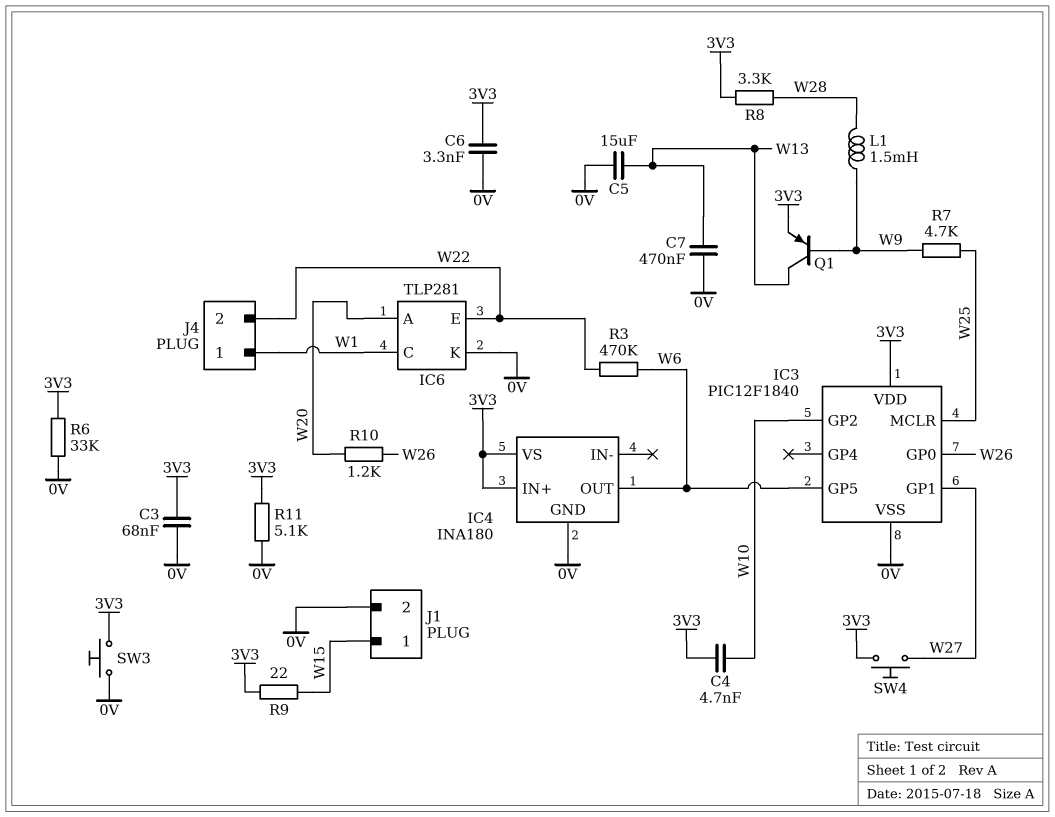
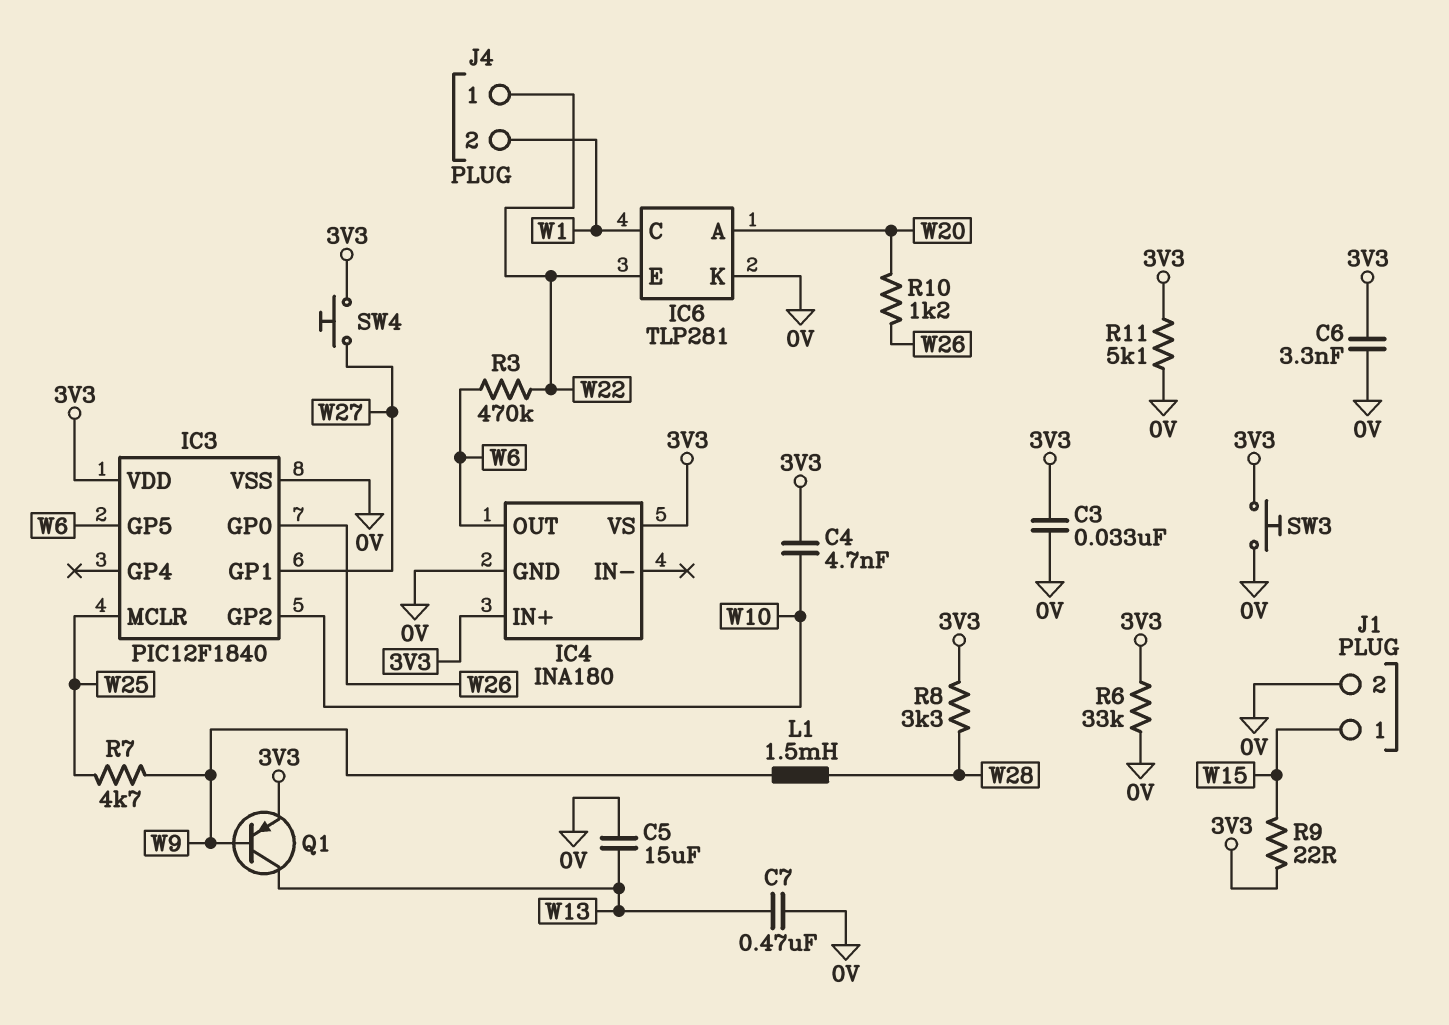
C3: 68nF (0V, 3V3) -> 33nF (0V, 3V3)
J4 pin 1: W1 -> W22
J4 pin 2: W22 -> W1

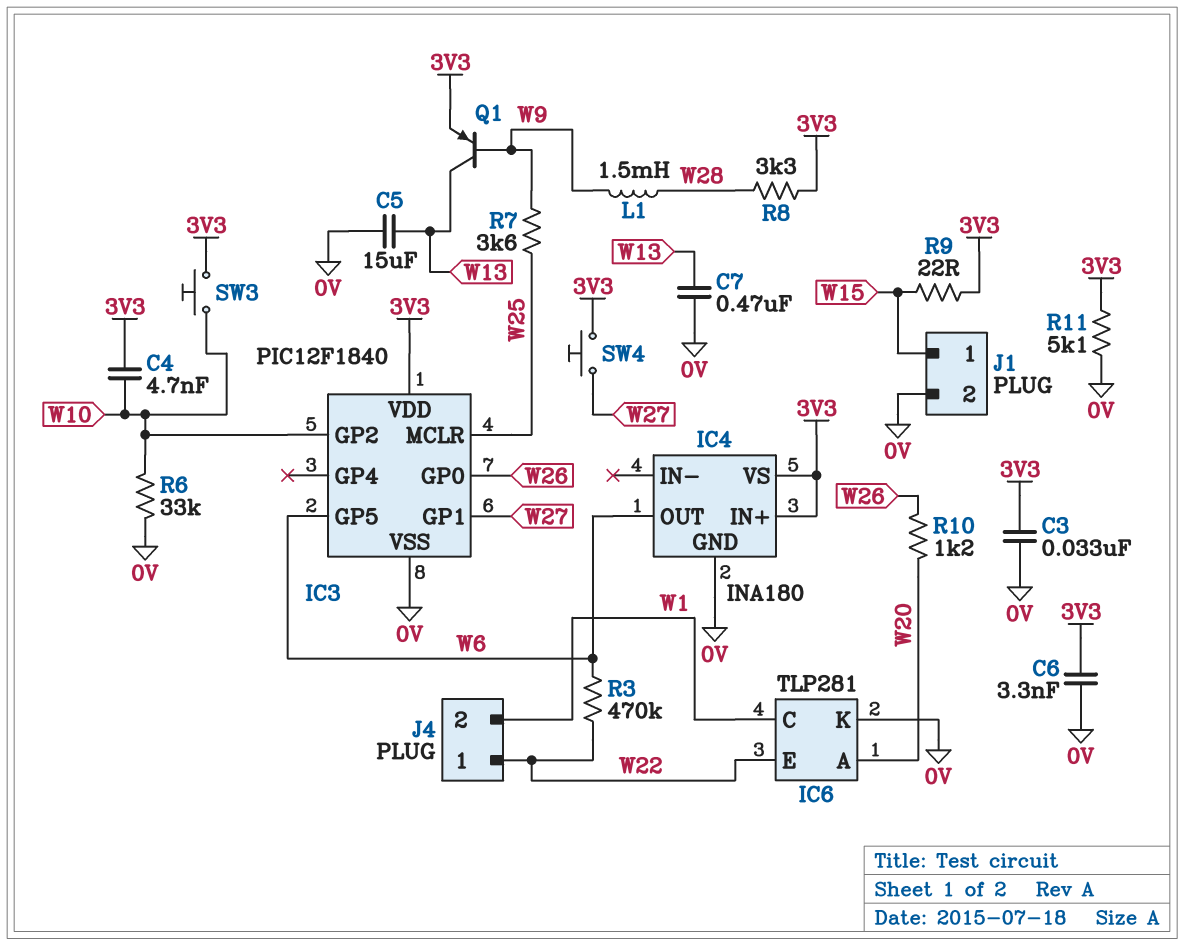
R6: 33k (0V, 3V3) -> 33k (0V, W10)
R7: 4.7k (W9, W25) -> 3.6k (W9, W25)
SW3: button (0V, 3V3) -> button (3V3, W10)

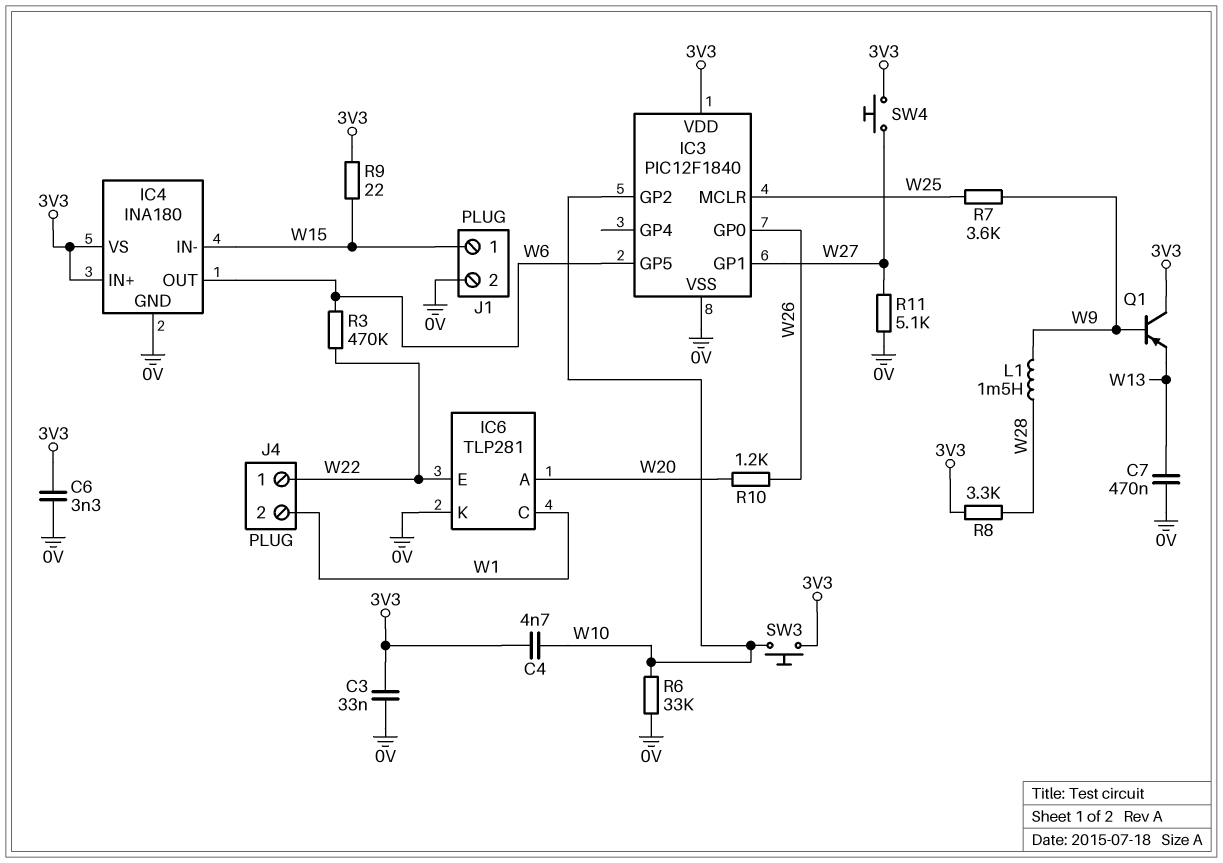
C5: 15uF (0V, W13) -> none
IC4 pin IN-: none -> W15
Q1: PNP (B W9, C W13, E 3V3) -> PNP (B W9, C 3V3, E W13)
R11: 5.1k (0V, 3V3) -> 5.1k (0V, W27)

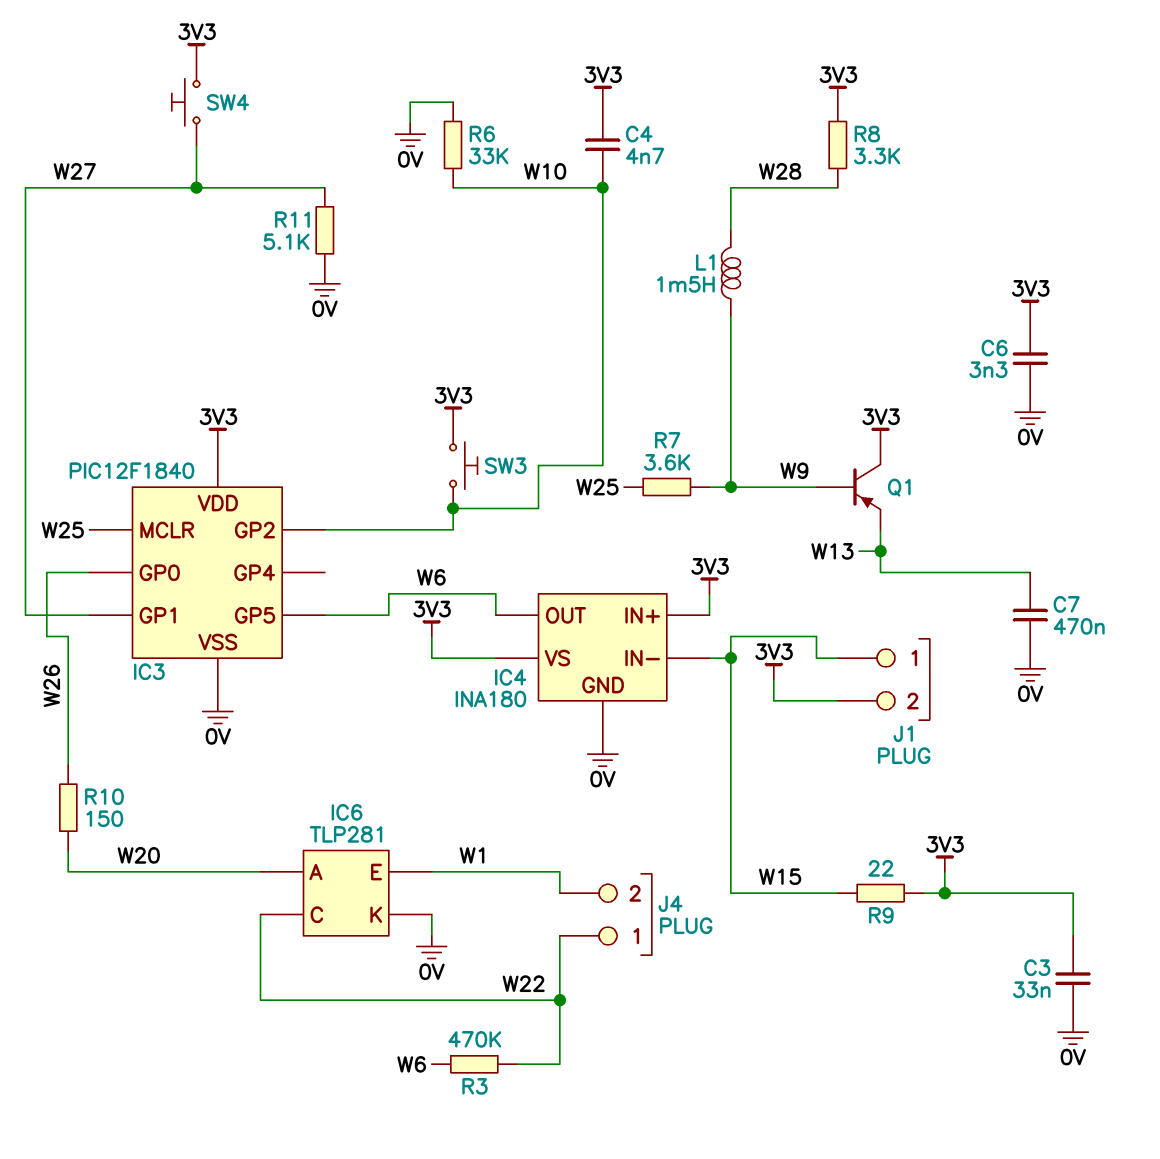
IC6 pin C: W1 -> W22
IC6 pin E: W22 -> W1
J1 pin 2: 0V -> 3V3
R10: 1.2k (W20, W26) -> 150 (W20, W26)

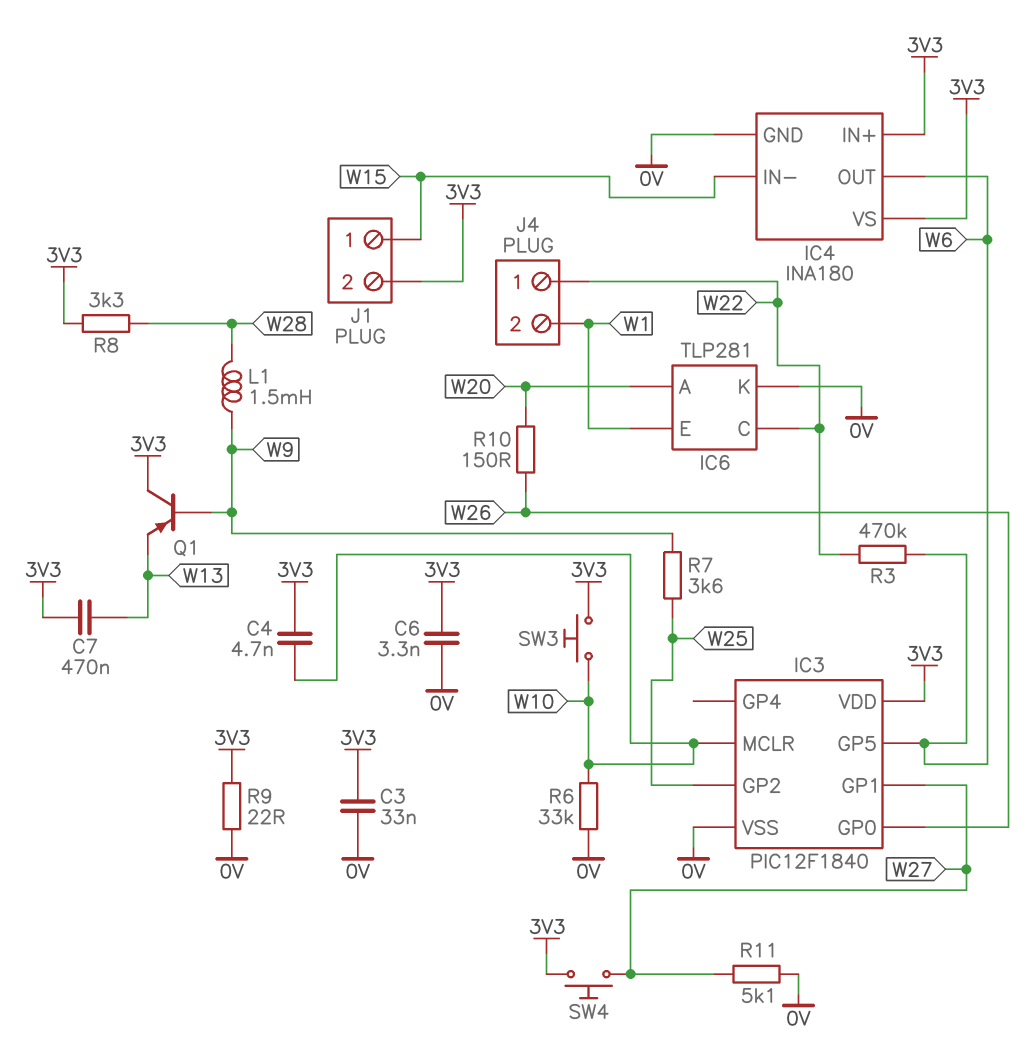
C7: 470nF (0V, W13) -> 470nF (3V3, W13)
IC3 pin GP2: W10 -> W25
IC3 pin MCLR: W25 -> W10
R9: 22 (3V3, W15) -> 22 (0V, 3V3)

